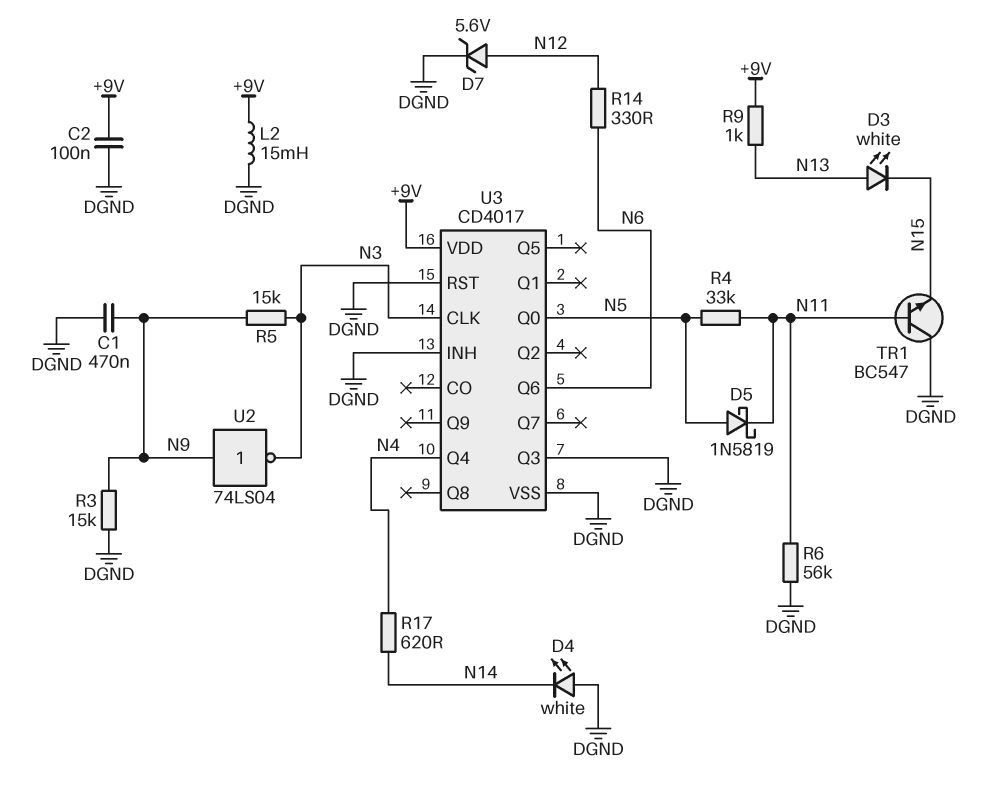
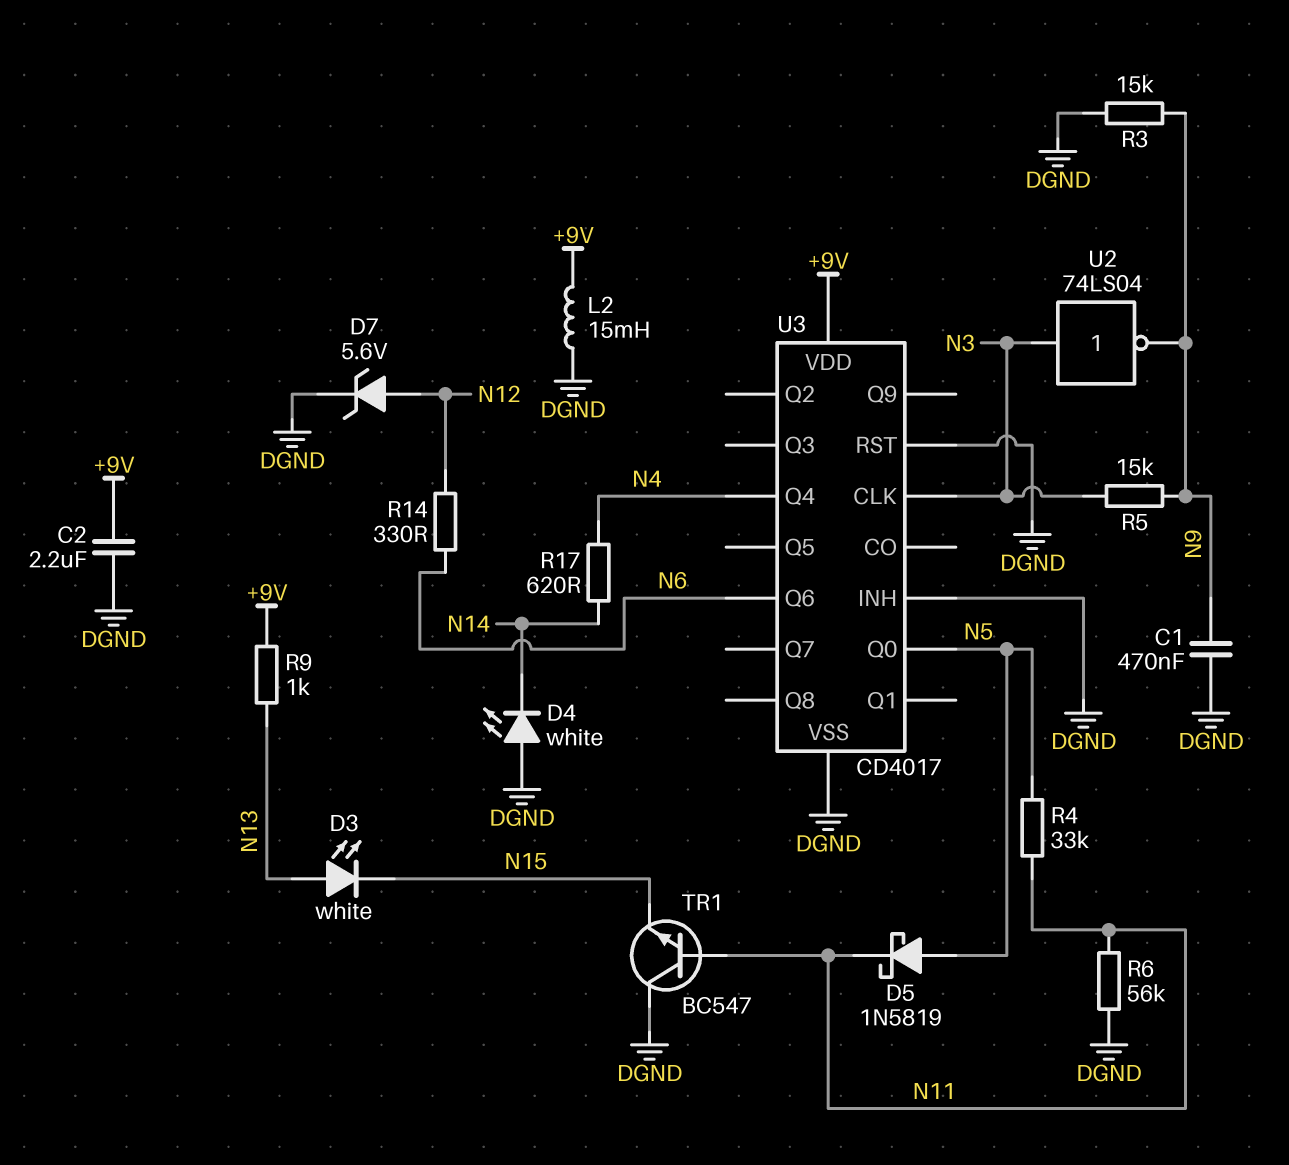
C2: 100nF (+9V, DGND) -> 2.2uF (+9V, DGND)
U2: NOT 74LS04 (in N9, out N3) -> NOT 74LS04 (in N3, out N9)
U3 pin Q3: DGND -> none

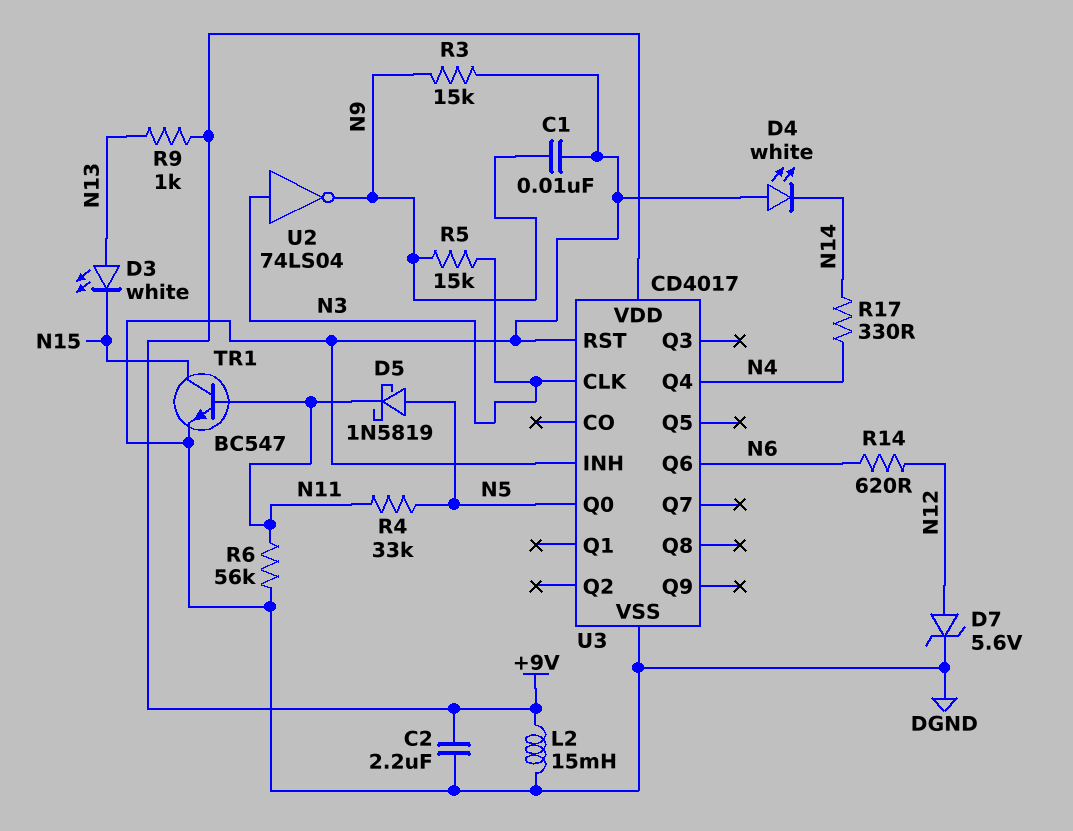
C1: 470nF (DGND, N9) -> 10nF (DGND, N9)
R14: 330 (N6, N12) -> 620 (N6, N12)
R17: 620 (N4, N14) -> 330 (N4, N14)
TR1: NPN BC547 (B N11, C DGND, E N15) -> NPN BC547 (B N11, C N15, E DGND)

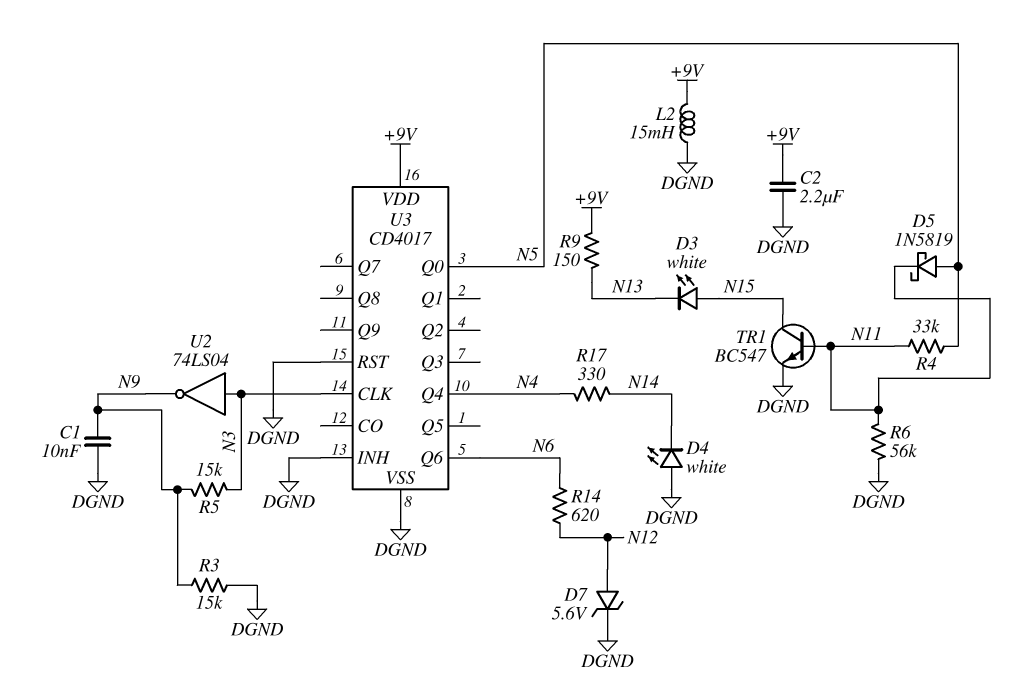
D3: LED white (A N13, K N15) -> LED white (A N15, K N13)
R9: 1k (+9V, N13) -> 150 (+9V, N13)

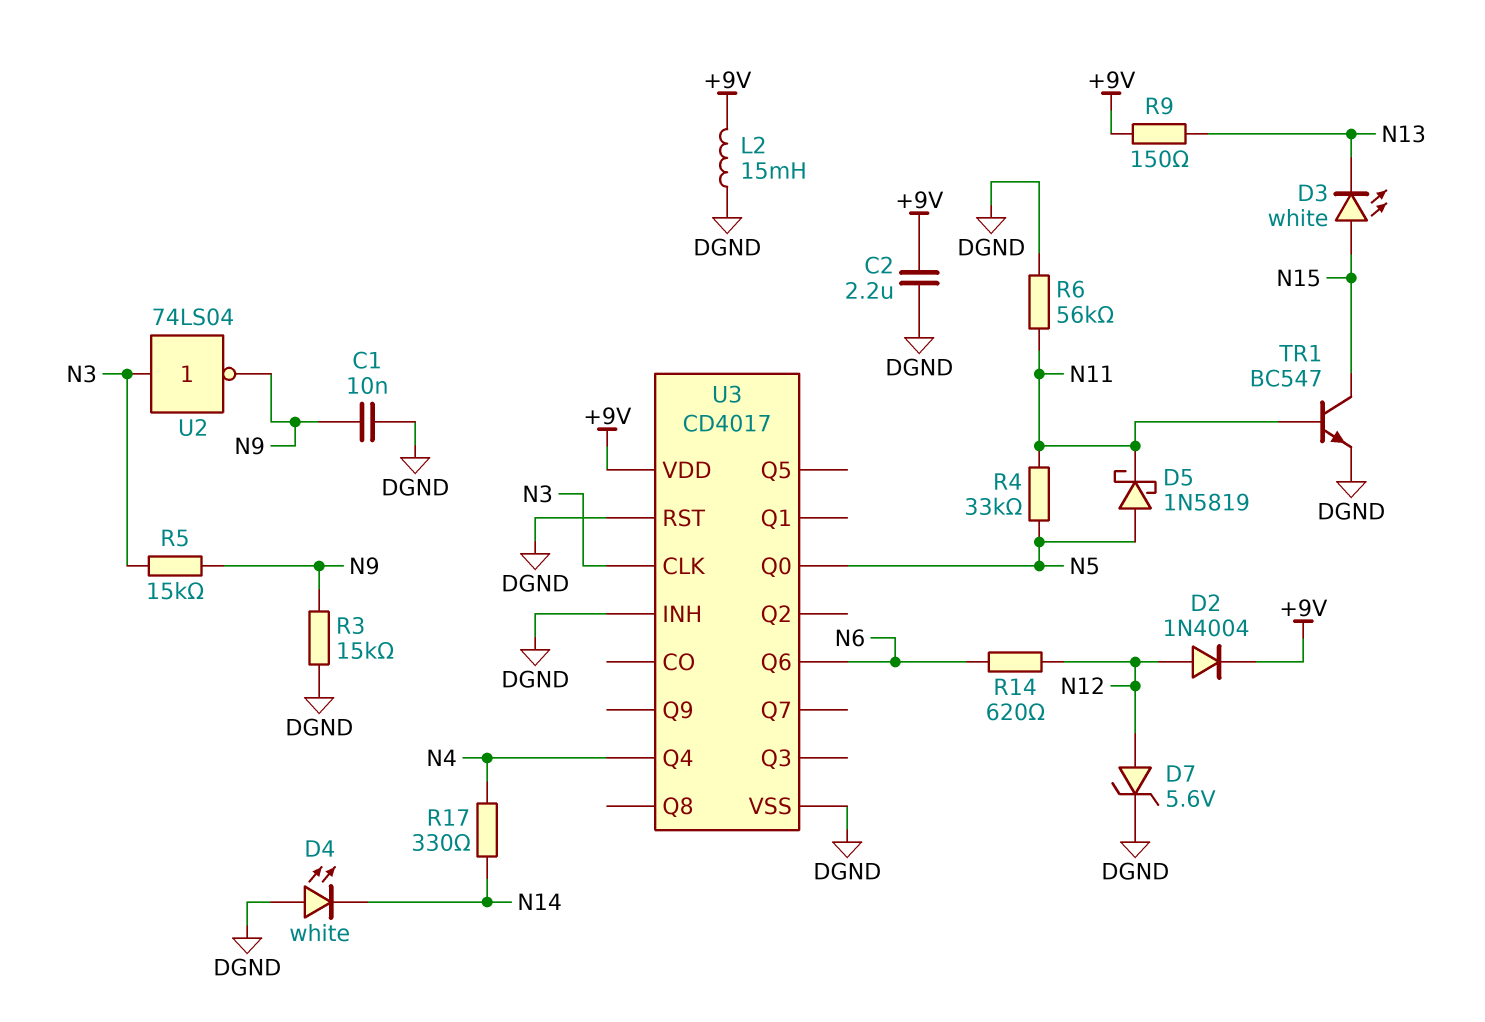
D2: none -> diode 1N4004 (A N12, K +9V)

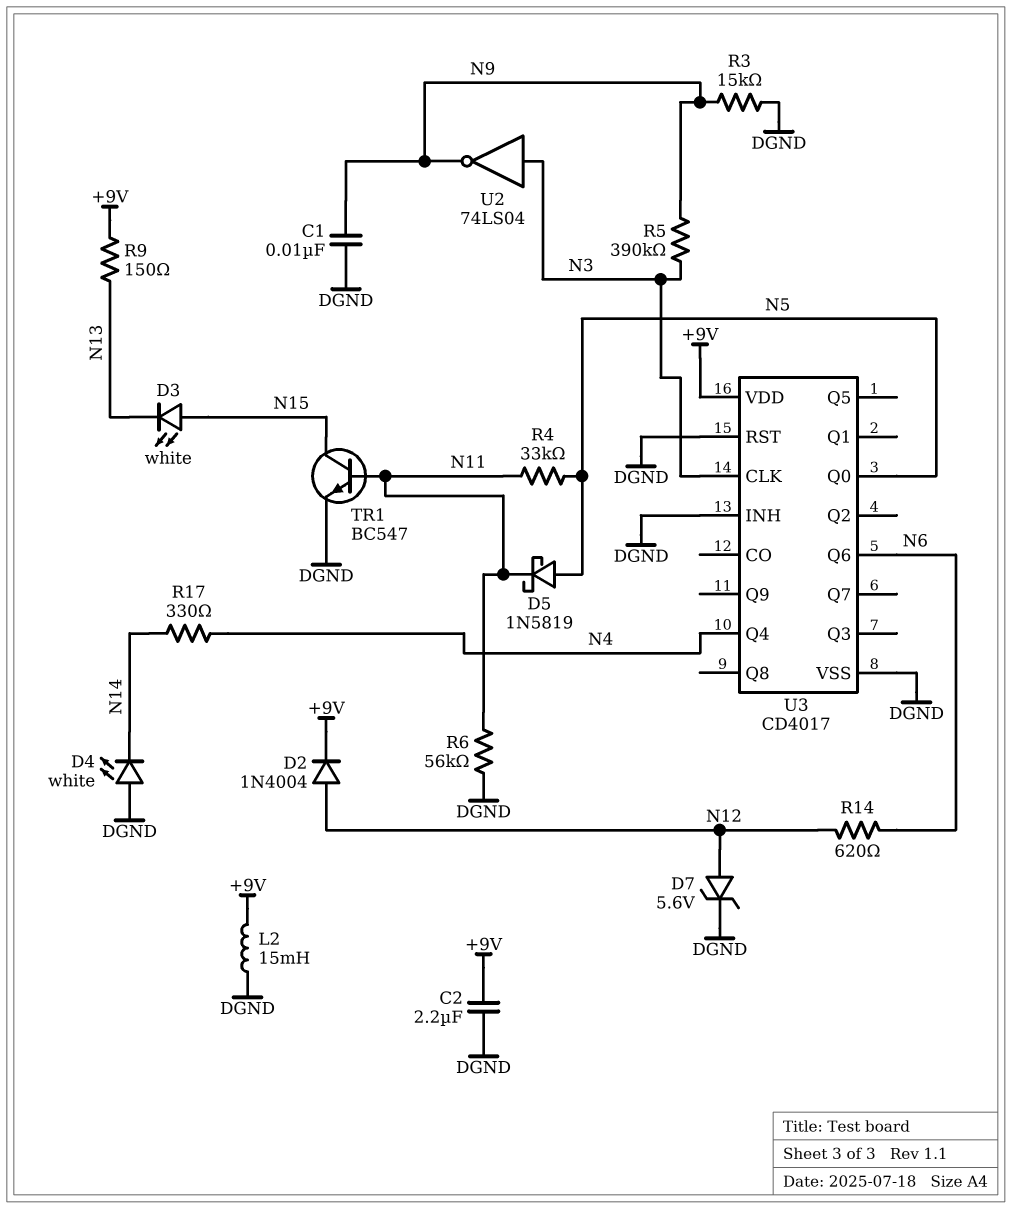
R5: 15k (N3, N9) -> 390k (N3, N9)

